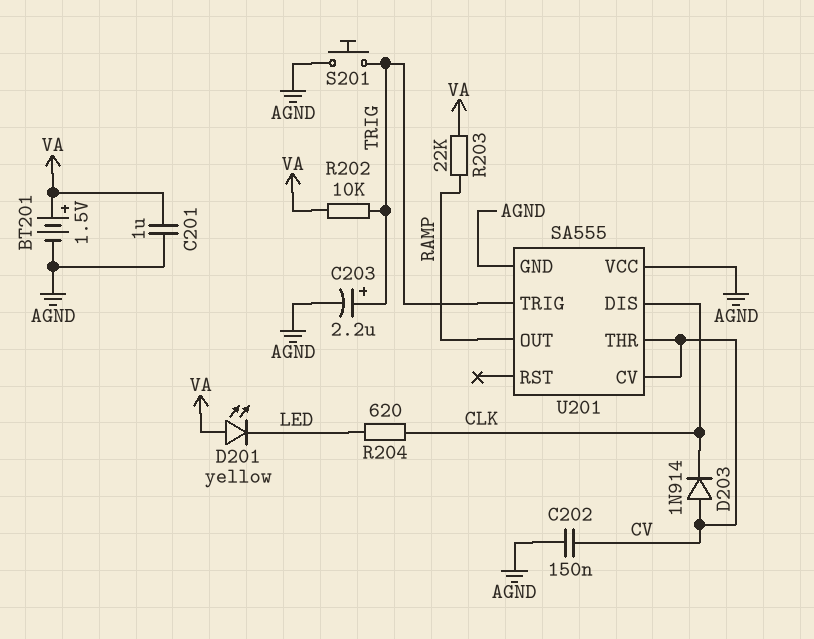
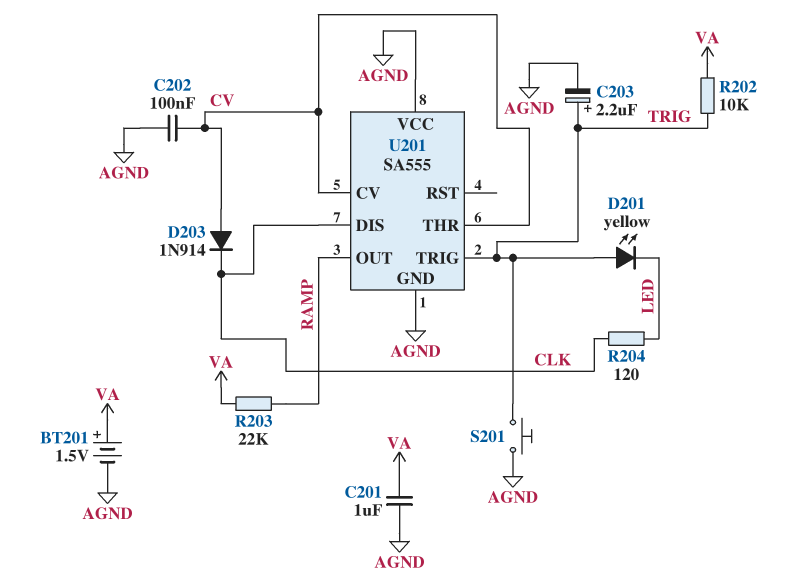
C202: 150nF (AGND, CV) -> 100nF (AGND, CV)
D201: LED yellow (A VA, K LED) -> LED yellow (A TRIG, K LED)
R204: 620 (CLK, LED) -> 120 (CLK, LED)

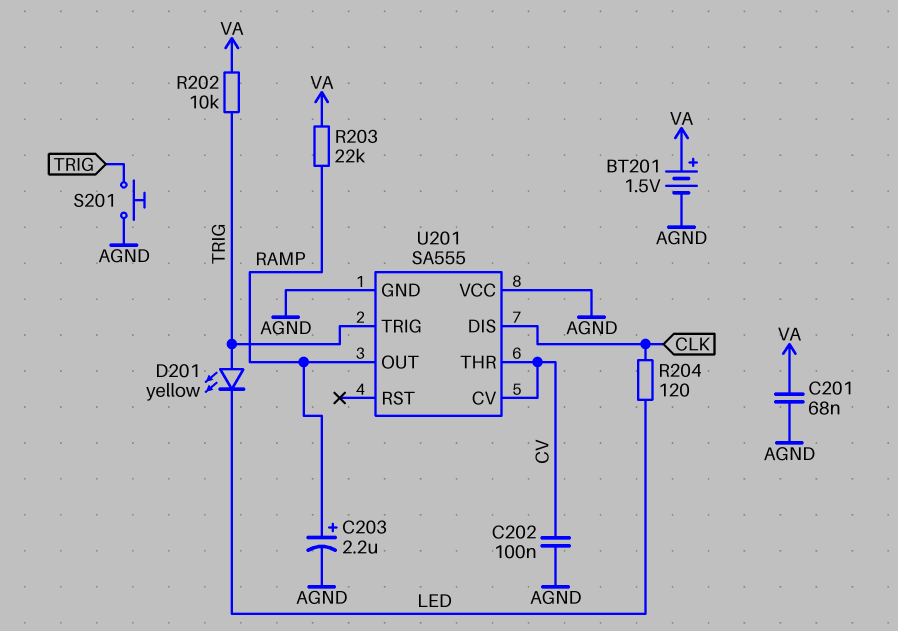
C201: 1uF (AGND, VA) -> 68nF (AGND, VA)
C203: 2.2uF (plus TRIG, minus AGND) -> 2.2uF (plus RAMP, minus AGND)
D203: diode 1N914 (A CV, K CLK) -> none

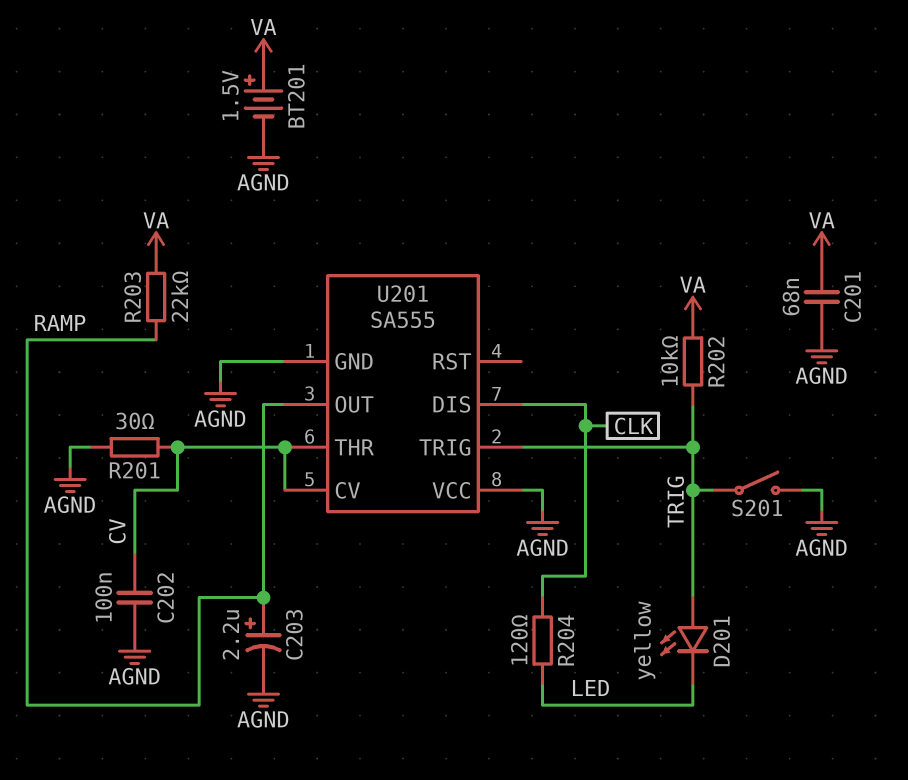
R201: none -> 30 (AGND, CV)
S201: button (AGND, TRIG) -> switch (AGND, TRIG)

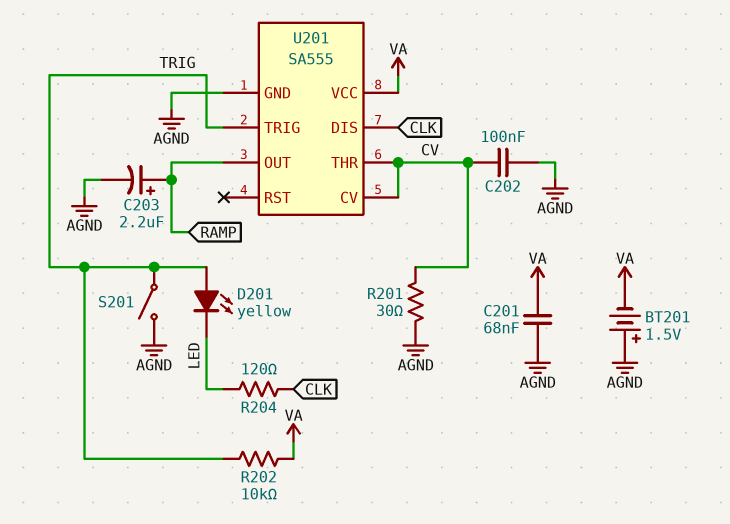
BT201: 1.5V (plus VA, minus AGND) -> 1.5V (plus AGND, minus VA)
R203: 22k (RAMP, VA) -> none
U201 pin VCC: AGND -> VA

